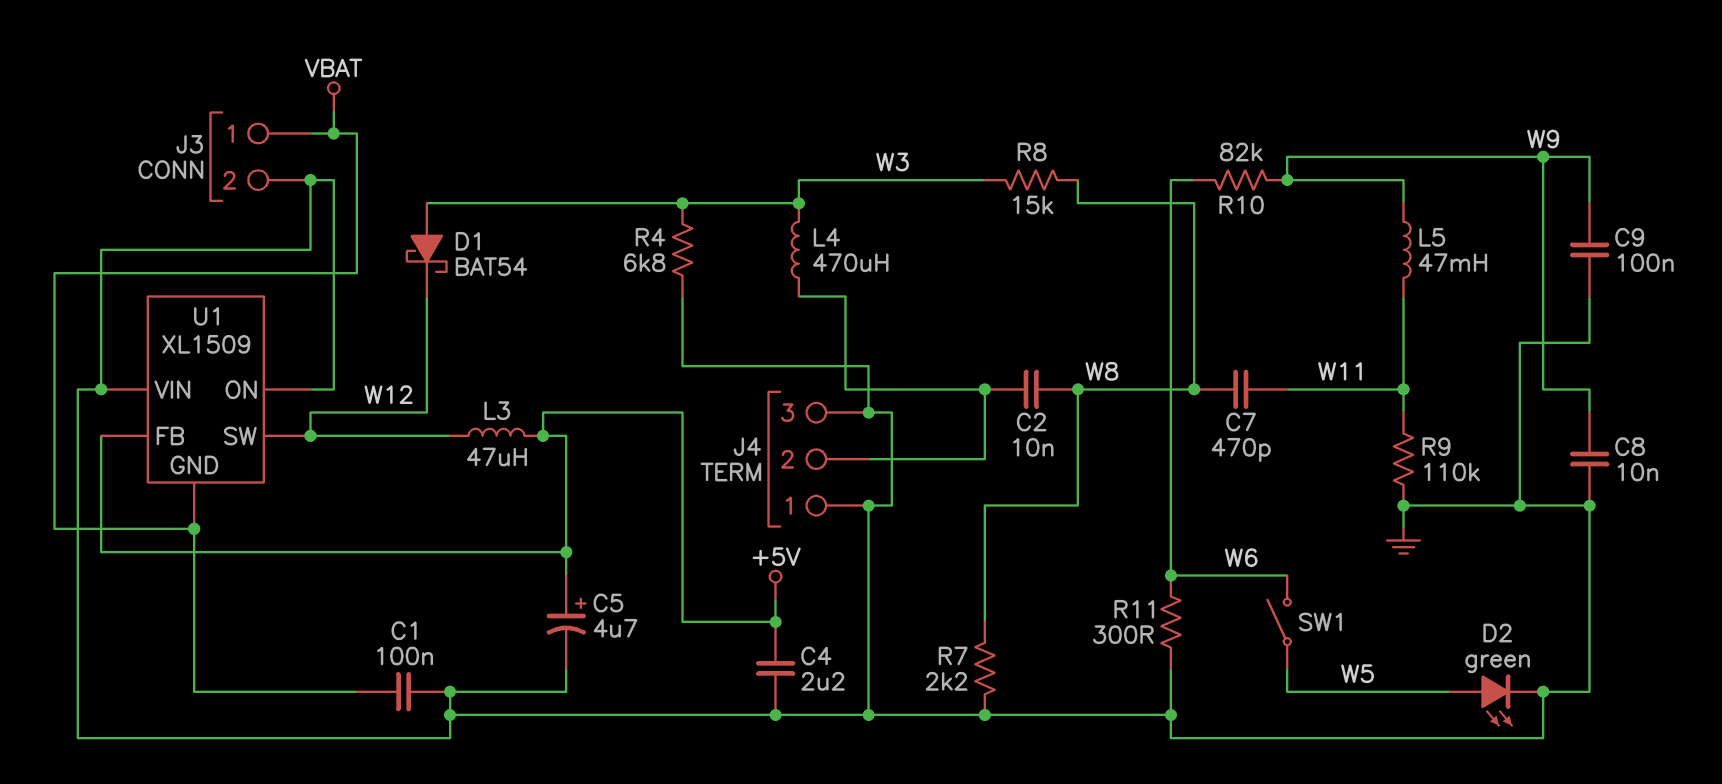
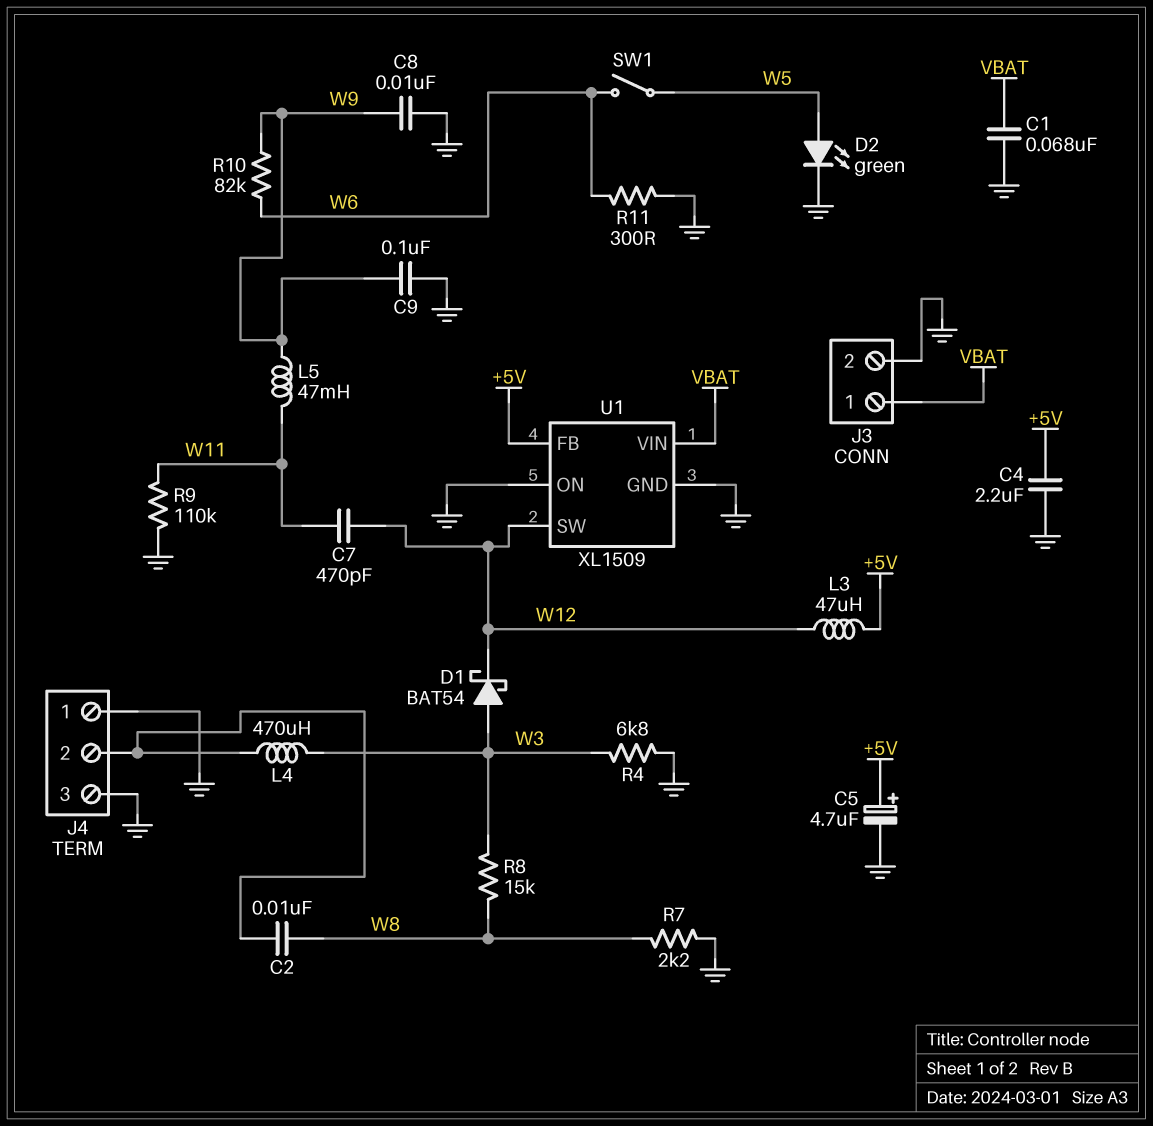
C1: 100nF (GND, VBAT) -> 68nF (GND, VBAT)
C7: 470pF (W8, W11) -> 470pF (W11, W12)
U1 pin GND: VBAT -> GND
U1 pin VIN: GND -> VBAT

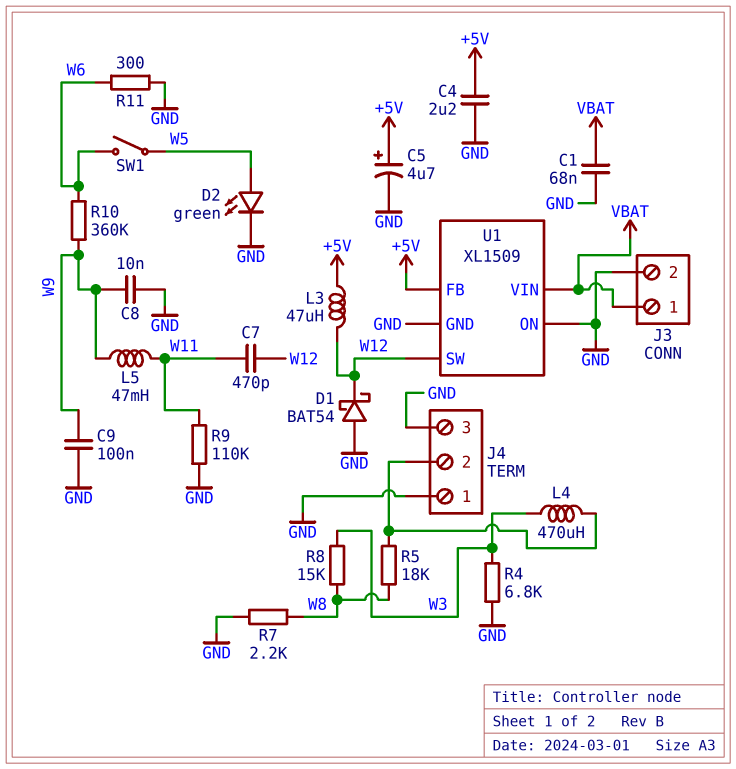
C2: 10nF (J4/2, W8) -> none
D1: schottky BAT54 (A W3, K W12) -> schottky BAT54 (A GND, K W12)
R5: none -> 18k (J4/2, W8)
R10: 82k (W6, W9) -> 360k (W6, W9)

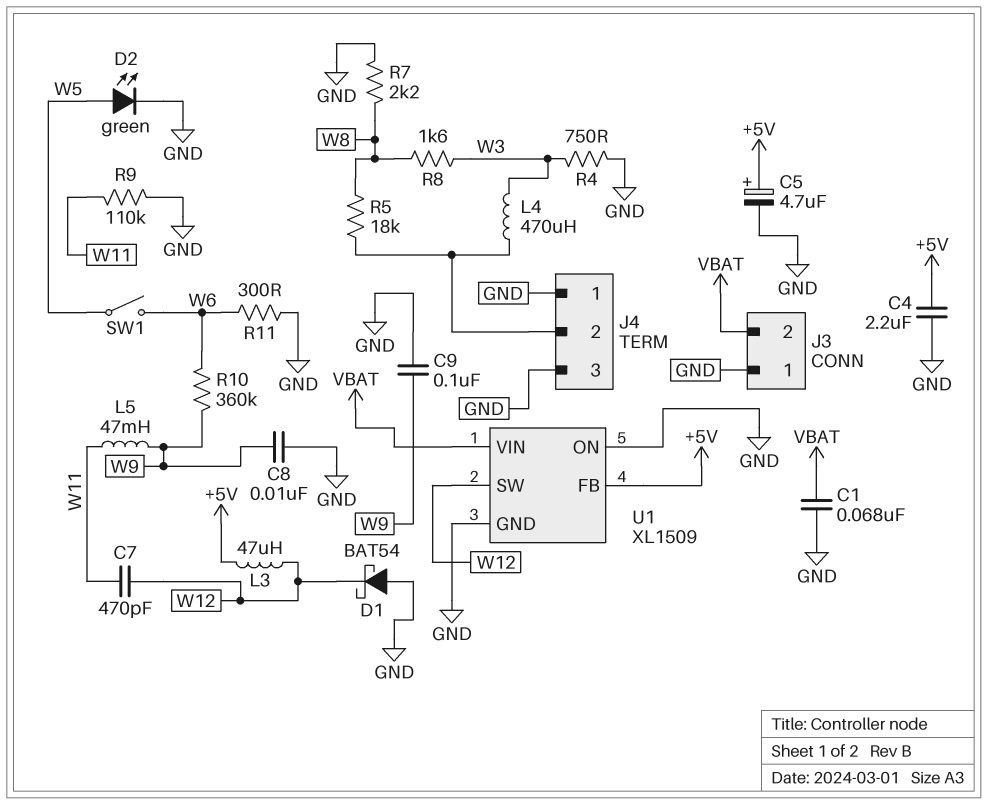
J3 pin 1: VBAT -> GND
J3 pin 2: GND -> VBAT
R4: 6.8k (GND, W3) -> 750 (GND, W3)
R8: 15k (W3, W8) -> 1.6k (W3, W8)

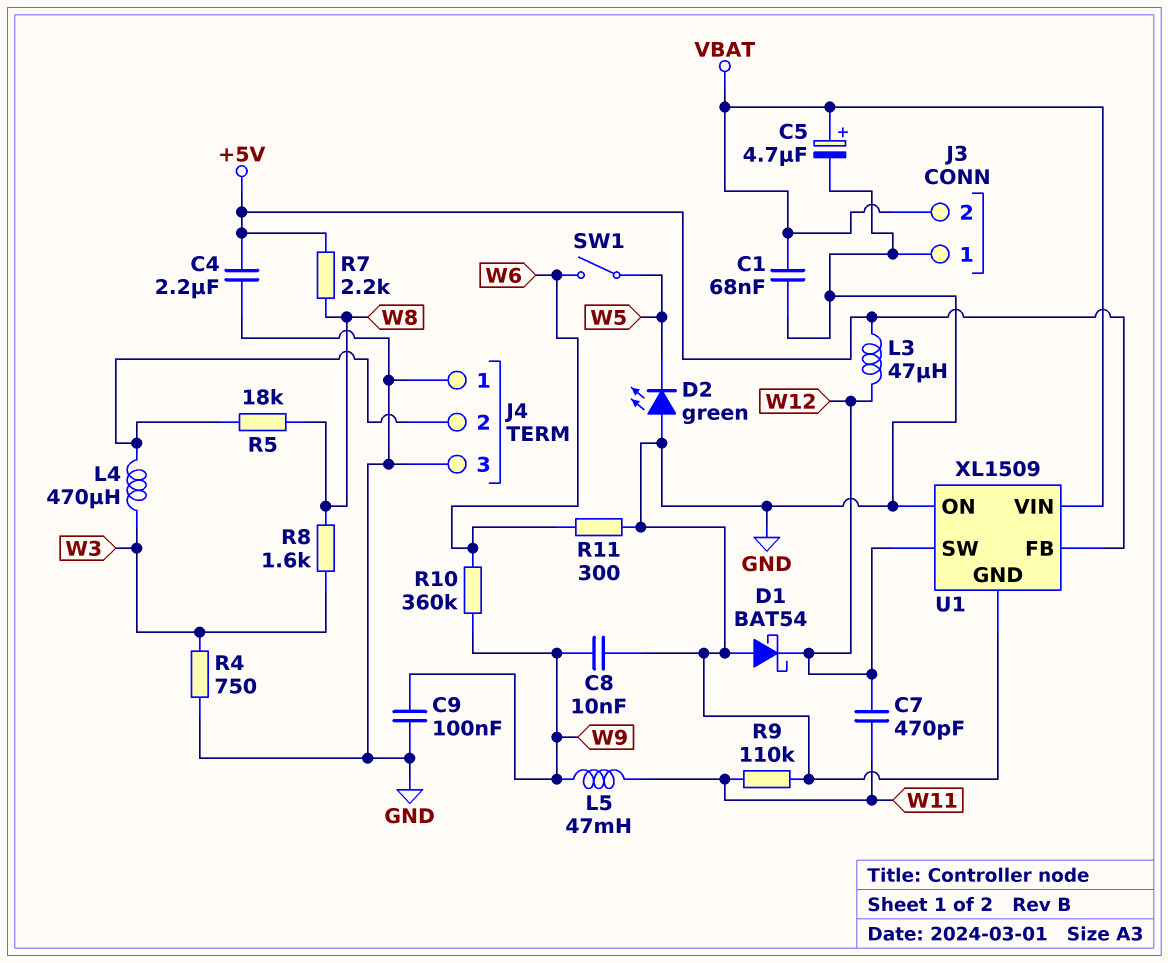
C5: 4.7uF (plus +5V, minus GND) -> 4.7uF (plus VBAT, minus GND)
D2: LED green (A W5, K GND) -> LED green (A GND, K W5)
R7: 2.2k (GND, W8) -> 2.2k (+5V, W8)

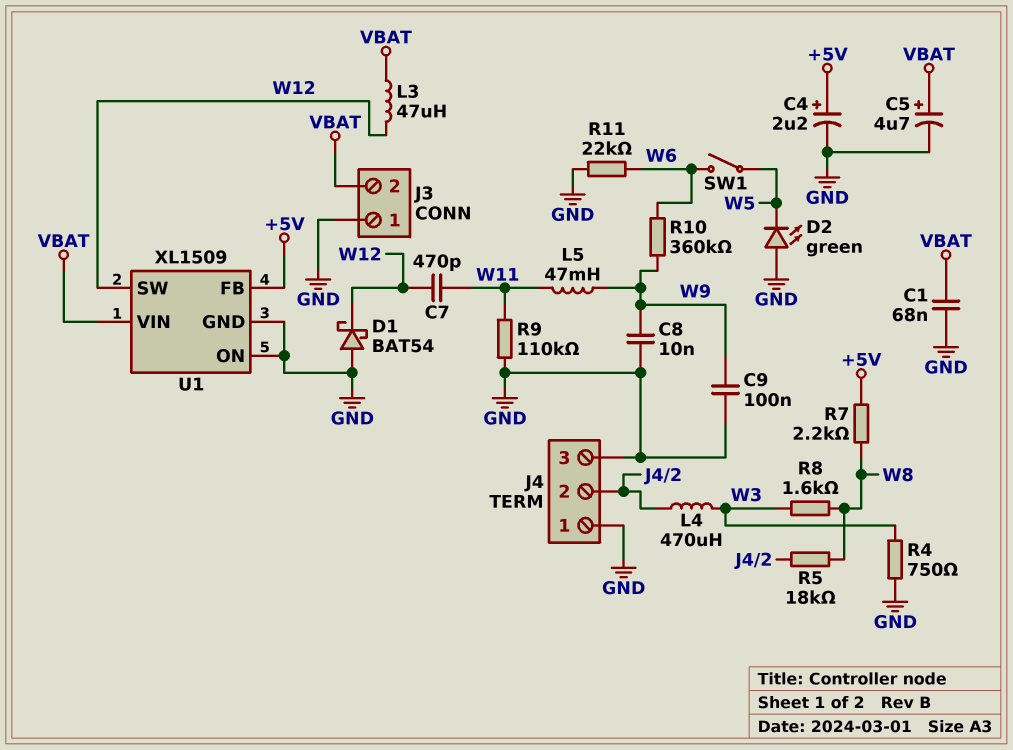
C4: 2.2uF (+5V, GND) -> 2.2uF (plus +5V, minus GND)
L3: 47uH (+5V, W12) -> 47uH (VBAT, W12)
R11: 300 (GND, W6) -> 22k (GND, W6)

